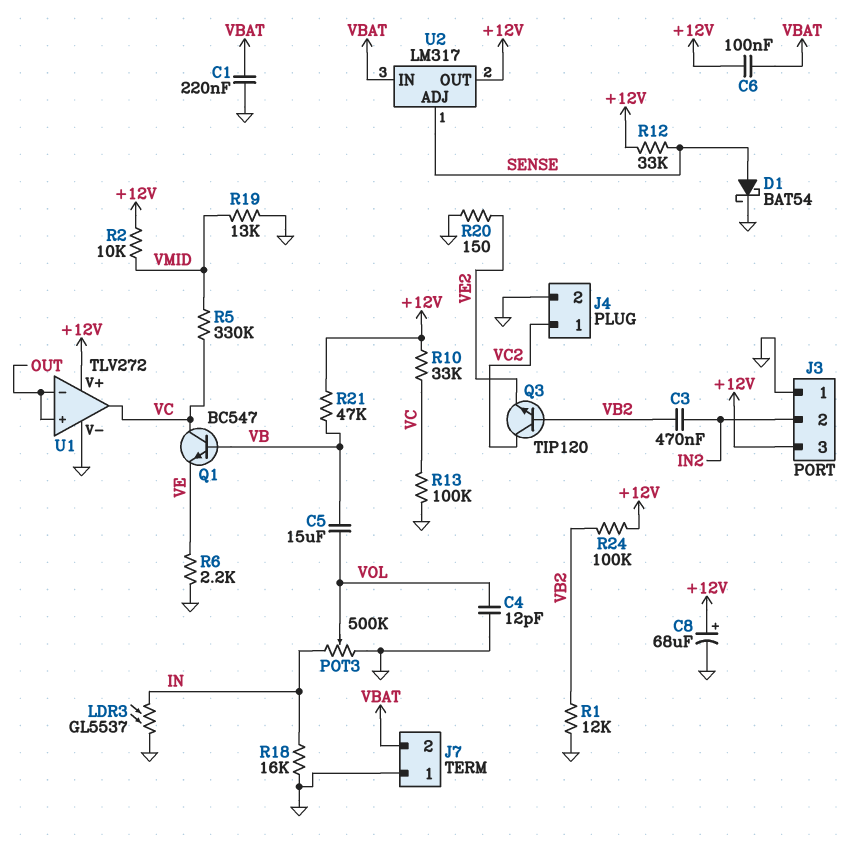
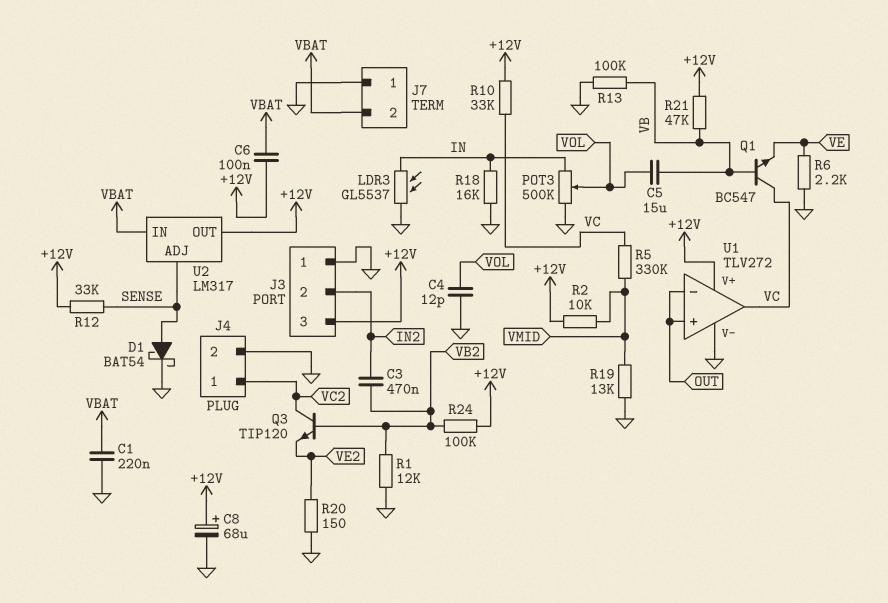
R13: 100k (GND, VC) -> 100k (GND, VB)

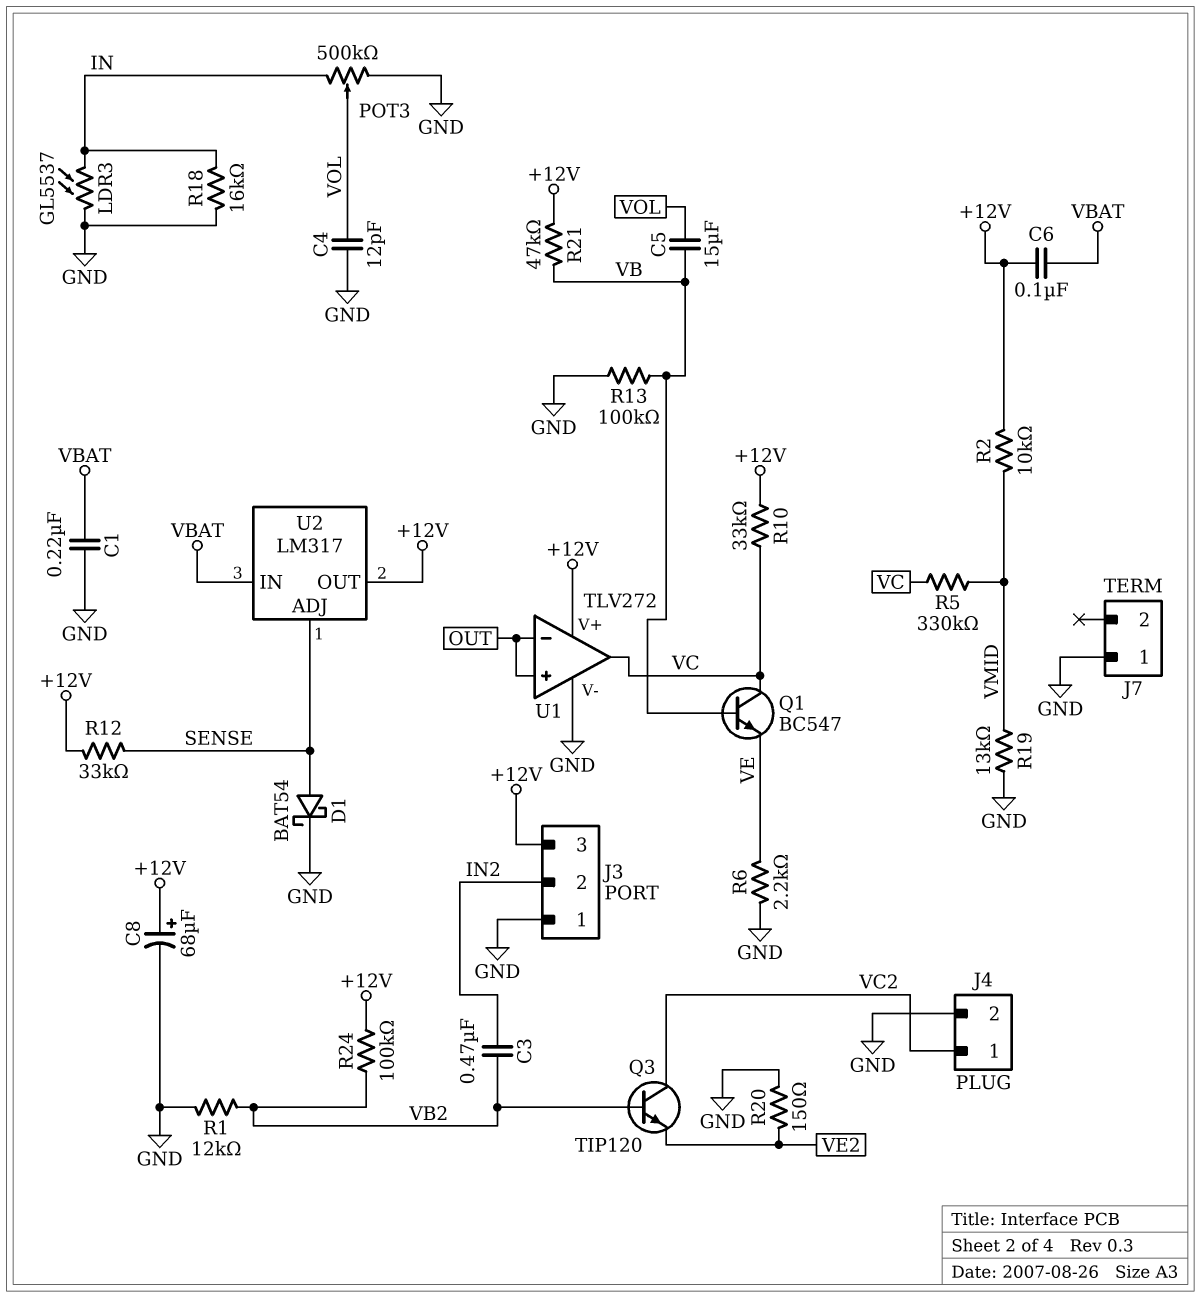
J7 pin 2: VBAT -> none

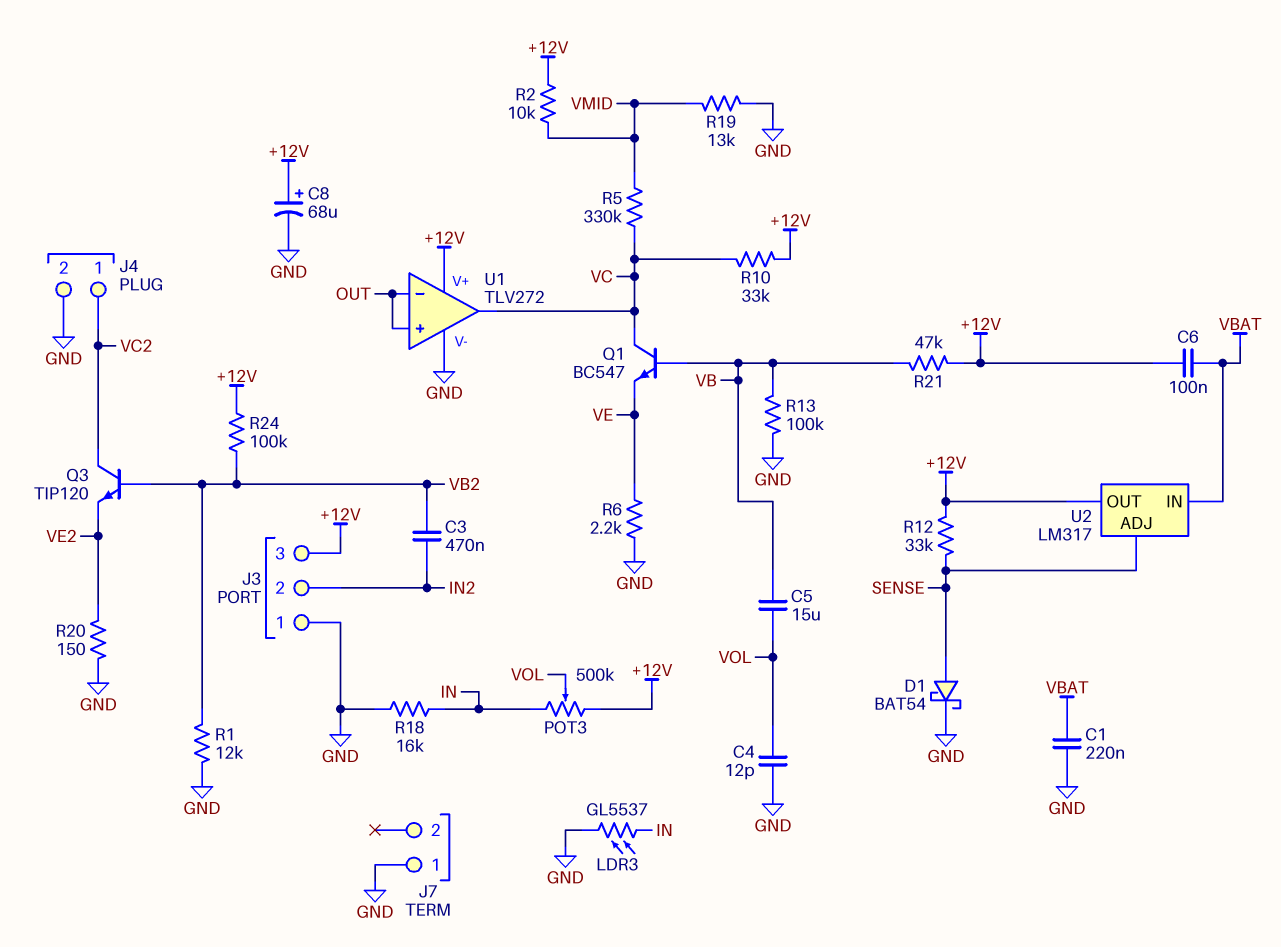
POT3: 500k (GND, IN, wiper VOL) -> 500k (+12V, IN, wiper VOL)

